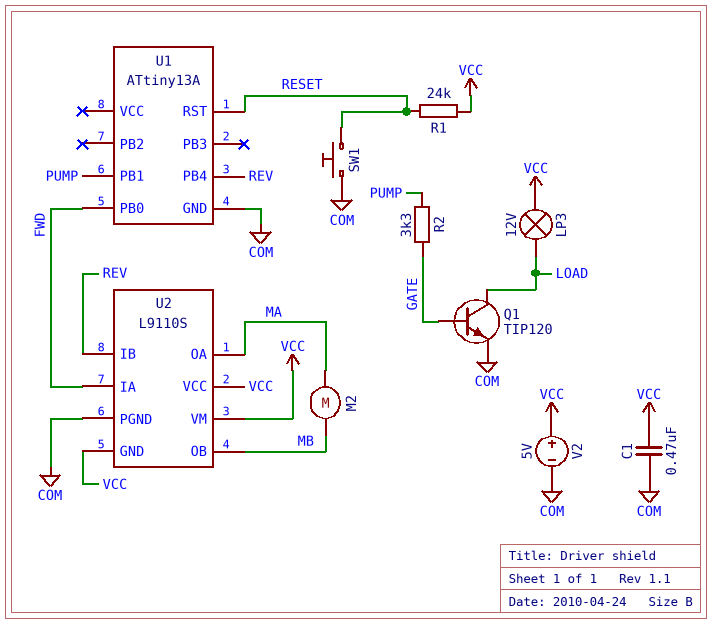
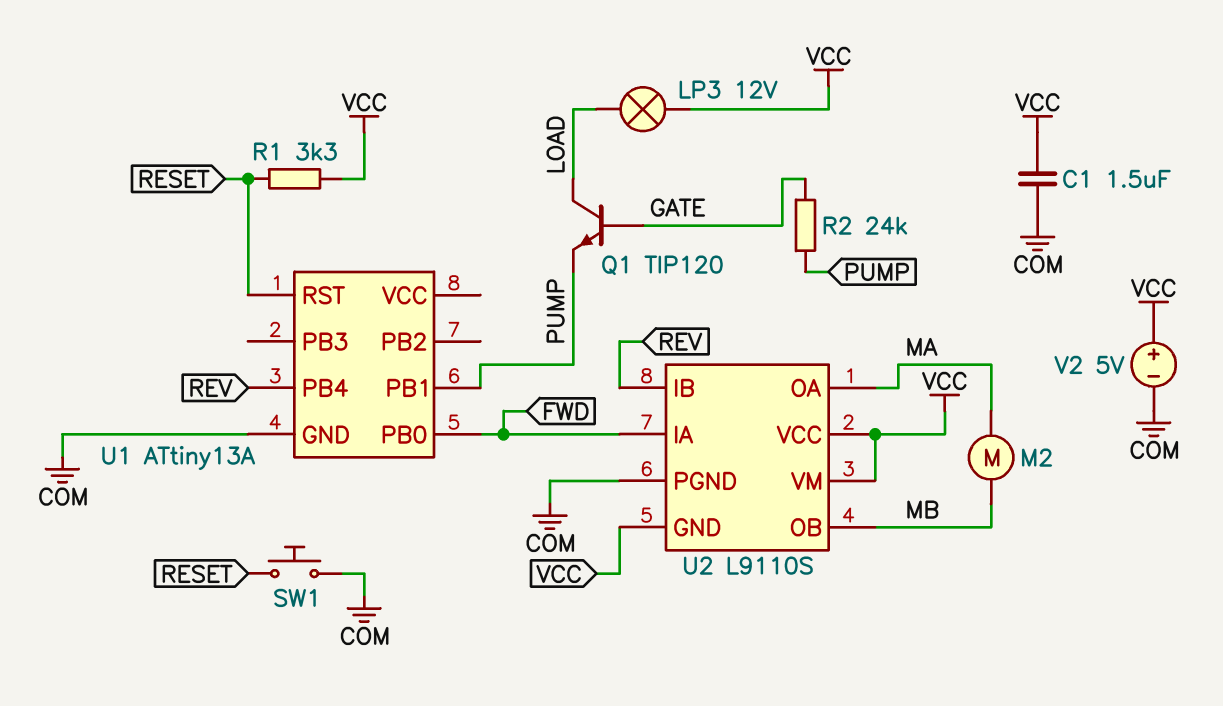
C1: 470nF (COM, VCC) -> 1.5uF (COM, VCC)
Q1: NPN TIP120 (B GATE, C LOAD, E COM) -> NPN TIP120 (B GATE, C LOAD, E PUMP)
R1: 24k (RESET, VCC) -> 3.3k (RESET, VCC)
R2: 3.3k (GATE, PUMP) -> 24k (GATE, PUMP)

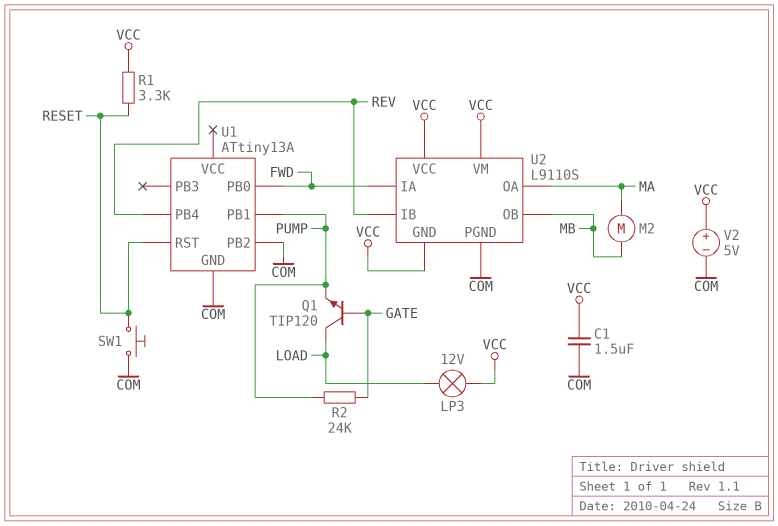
U1 pin PB2: none -> COM

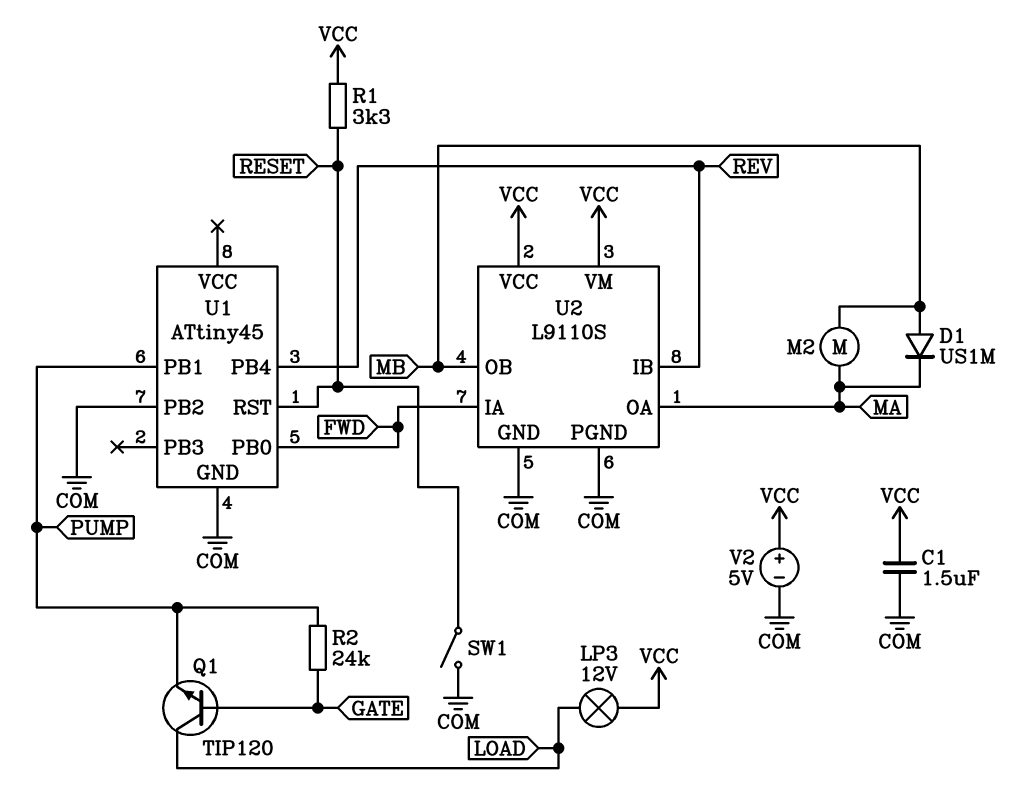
D1: none -> diode US1M (A MB, K MA)
SW1: button (COM, RESET) -> switch (COM, RESET)
U1: ATtiny13A -> ATtiny45
U2 pin GND: VCC -> COM

